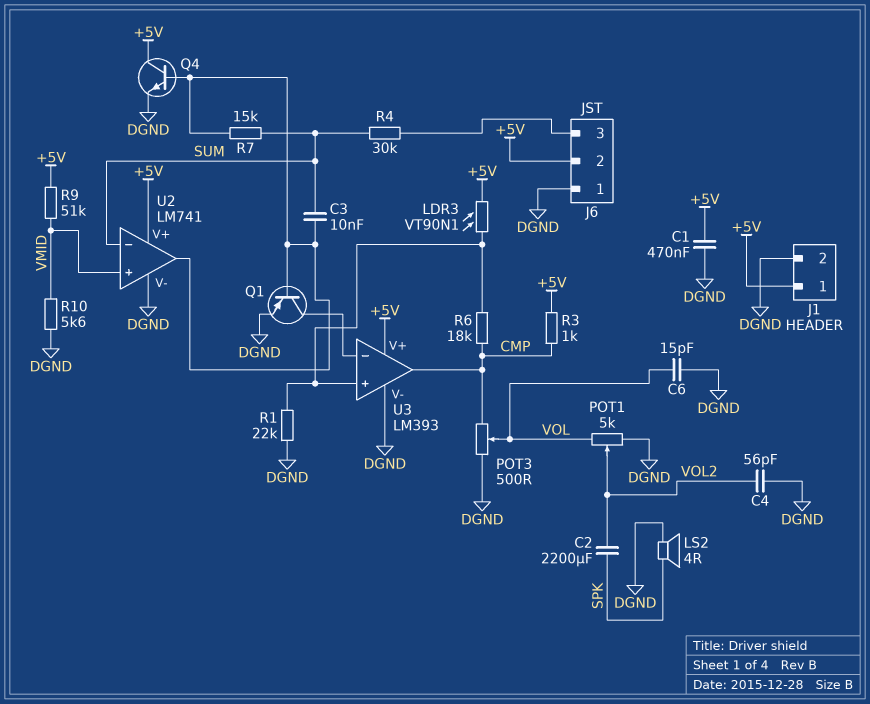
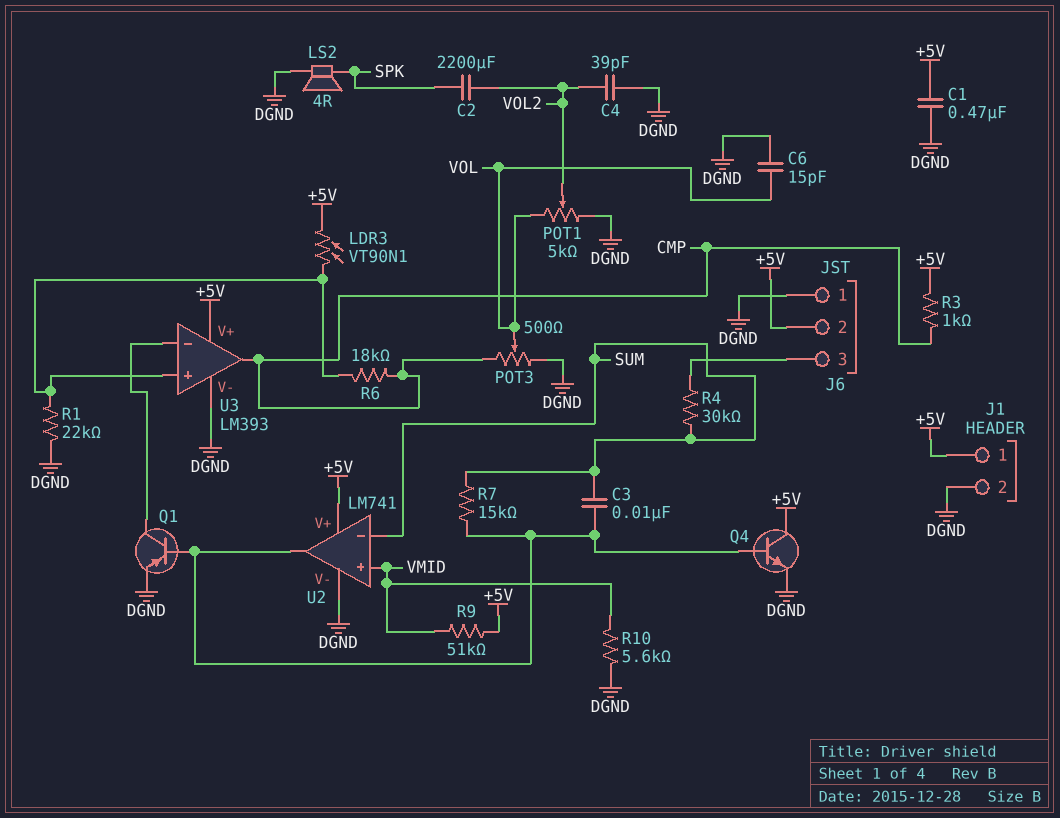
C4: 56pF (DGND, VOL2) -> 39pF (DGND, VOL2)

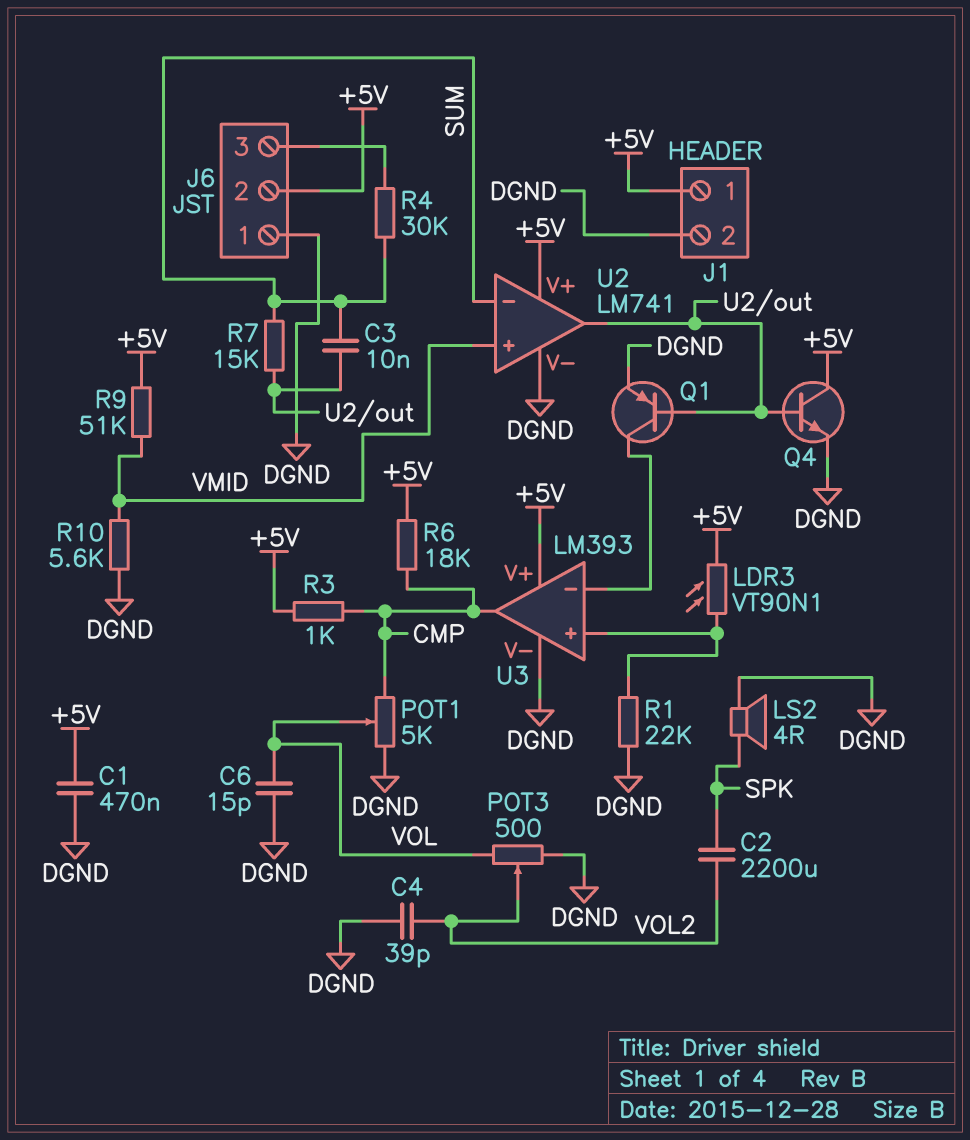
POT1: 5k (DGND, VOL, wiper VOL2) -> 5k (CMP, DGND, wiper VOL)
POT3: 500 (CMP, DGND, wiper VOL) -> 500 (DGND, VOL, wiper VOL2)
R6: 18k (CMP, U3/in+) -> 18k (+5V, CMP)

